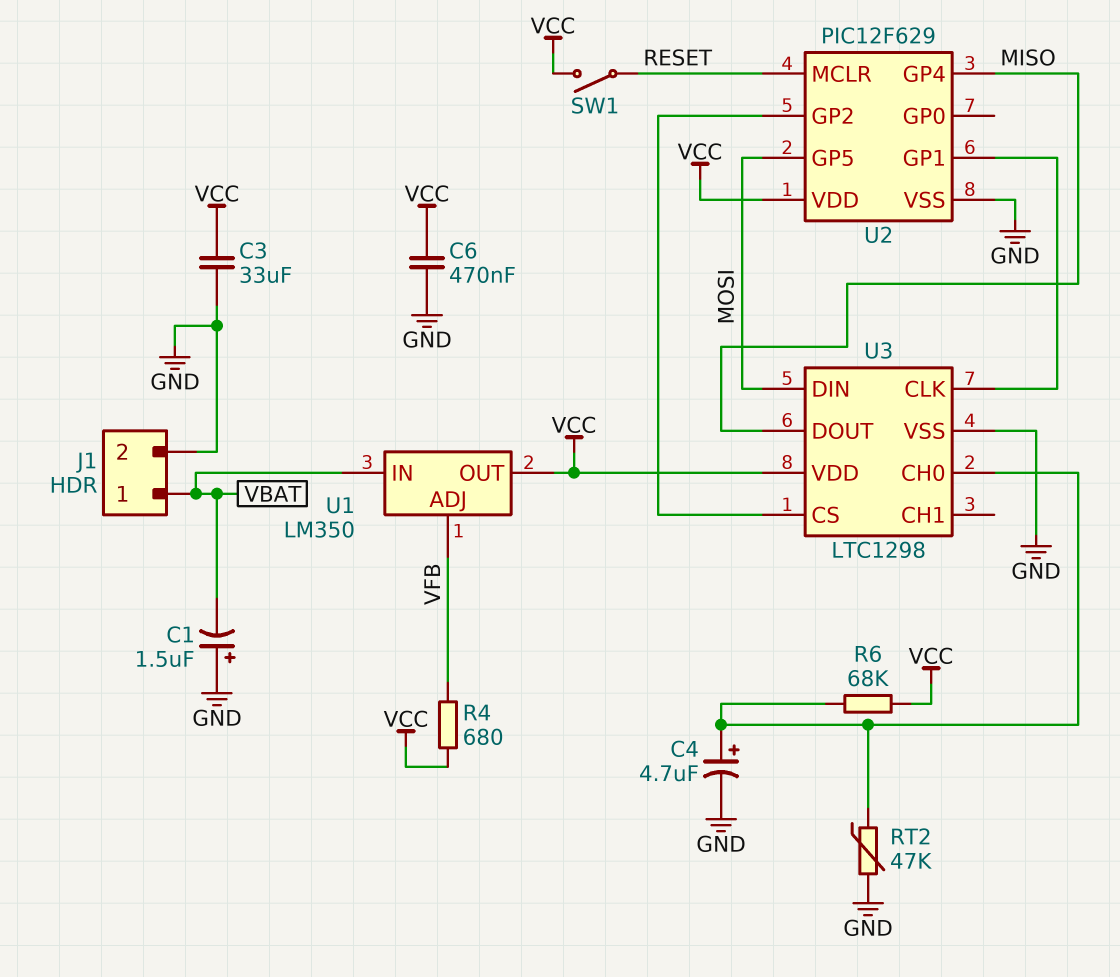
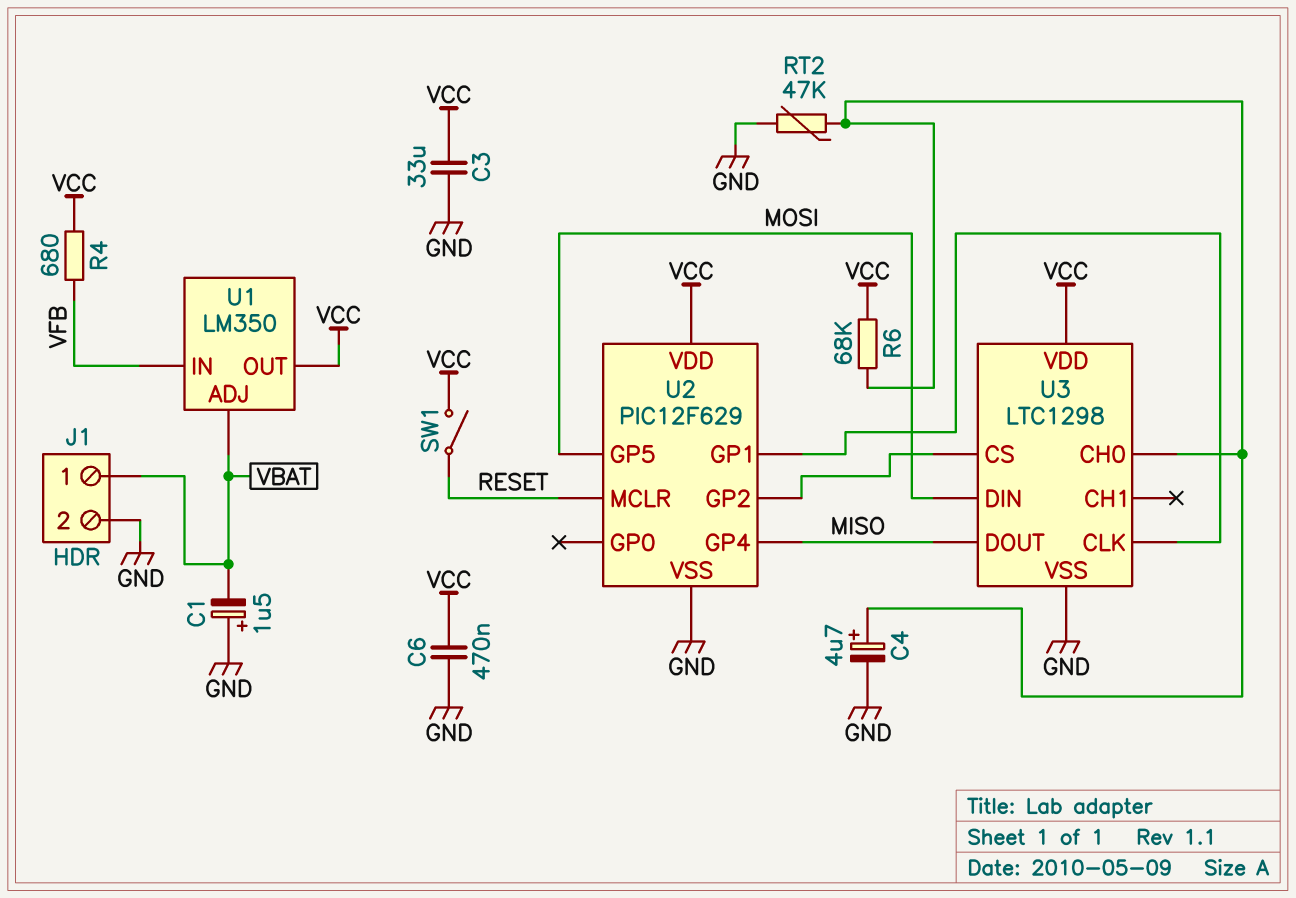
U1 pin ADJ: VFB -> VBAT
U1 pin IN: VBAT -> VFB

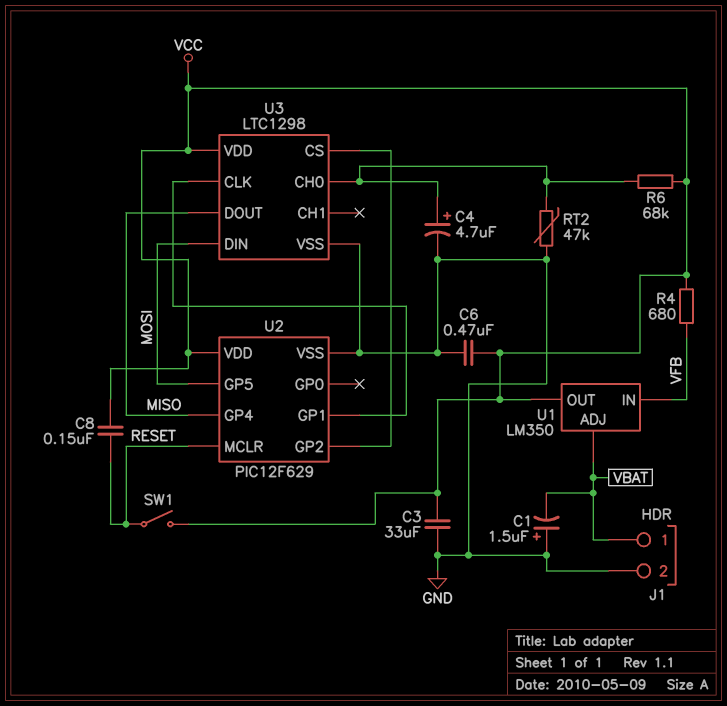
C8: none -> 150nF (RESET, VCC)

